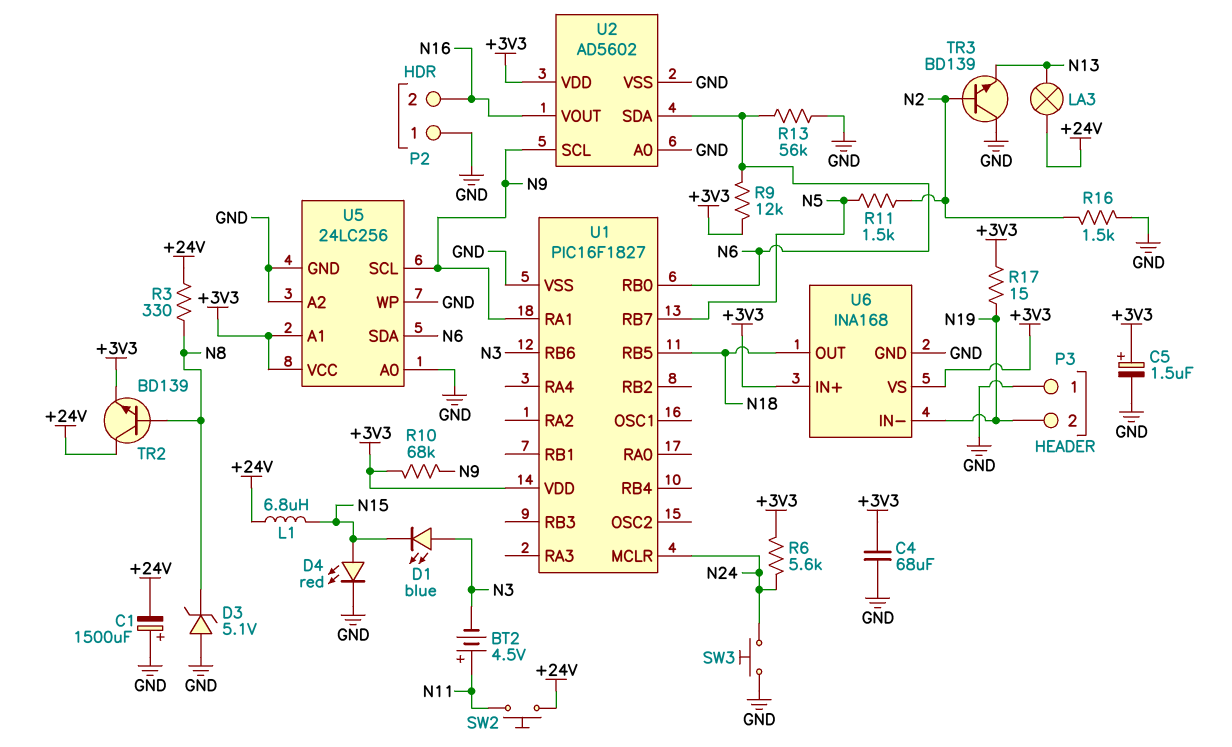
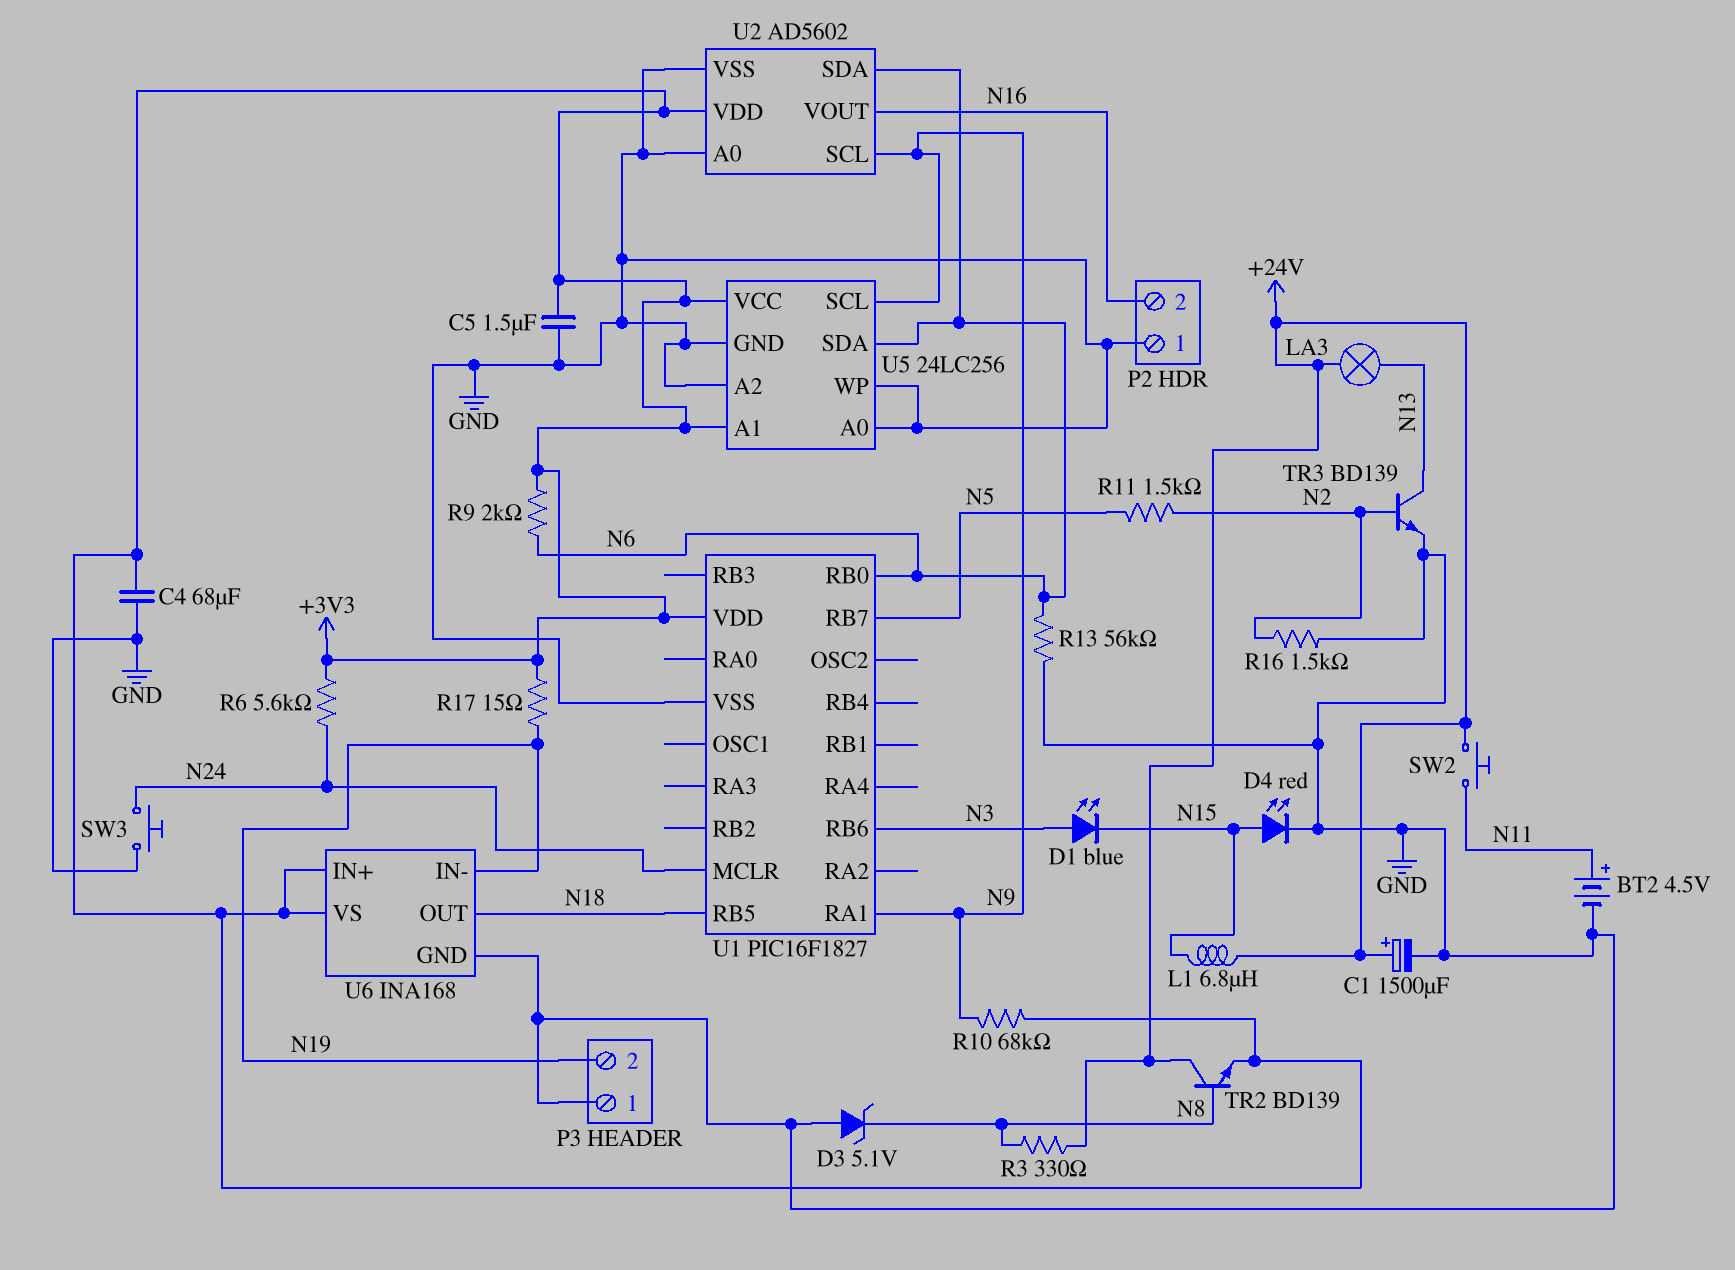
BT2: 4.5V (plus N11, minus N3) -> 4.5V (plus N11, minus GND)
C1: 1500uF (plus GND, minus +24V) -> 1500uF (plus +24V, minus GND)
C5: 1.5uF (plus +3V3, minus GND) -> 1.5uF (+3V3, GND)
R9: 12k (+3V3, N6) -> 2k (+3V3, N6)
TR3: NPN BD139 (B N2, C GND, E N13) -> NPN BD139 (B N2, C N13, E GND)

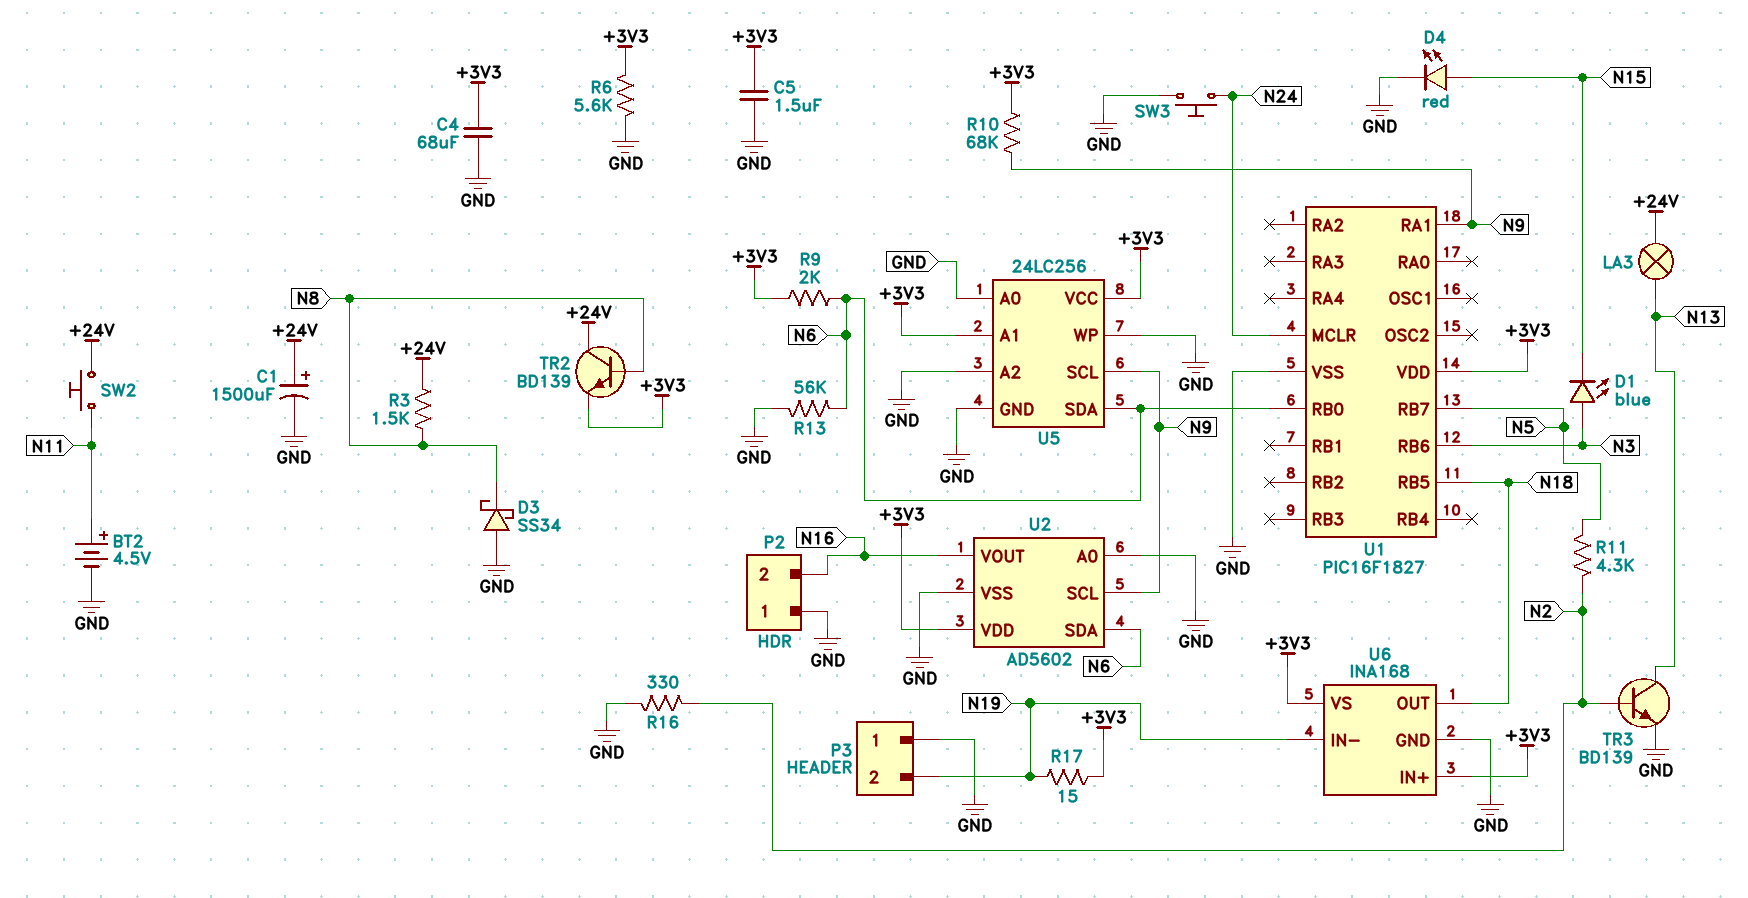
D3: zener 5.1V (A GND, K N8) -> schottky SS34 (A GND, K N8)
L1: 6.8uH (+24V, N15) -> none
R3: 330 (+24V, N8) -> 1.5k (+24V, N8)
R6: 5.6k (+3V3, N24) -> 5.6k (+3V3, GND)
R11: 1.5k (N2, N5) -> 4.3k (N2, N5)
R16: 1.5k (GND, N2) -> 330 (GND, N2)

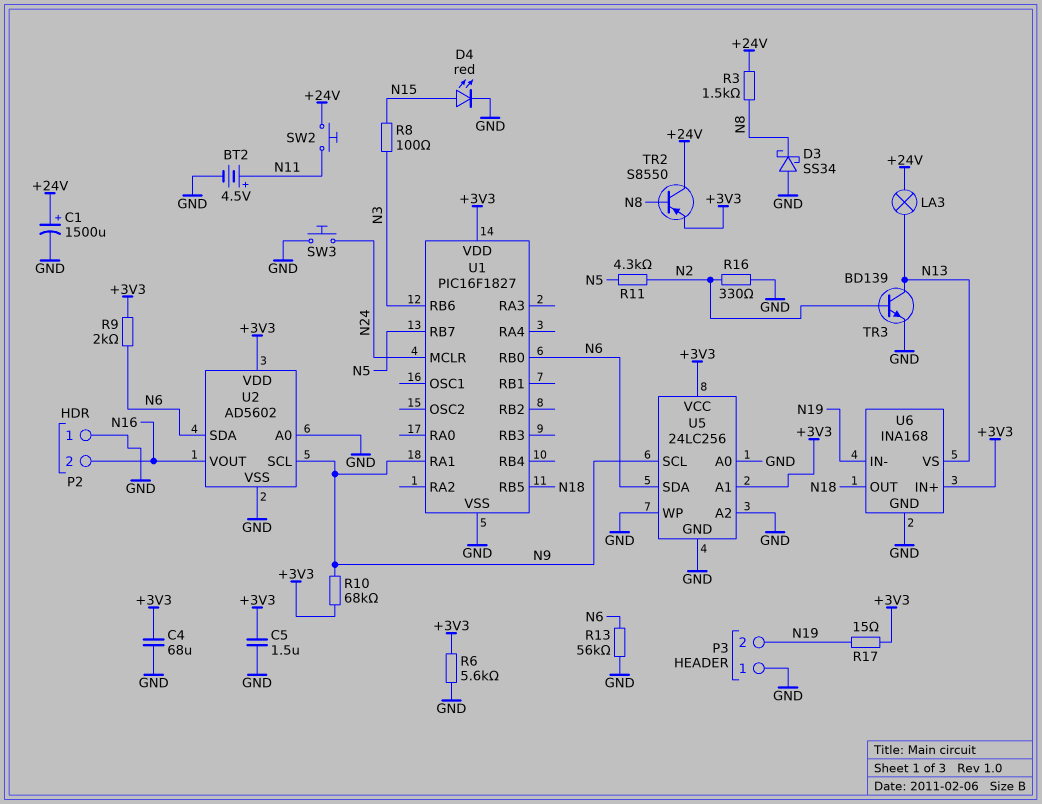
D1: LED blue (A N3, K N15) -> none
R8: none -> 100 (N3, N15)
TR2: NPN BD139 (B N8, C +24V, E +3V3) -> PNP S8550 (B N8, C +24V, E +3V3)
U6 pin VS: +3V3 -> N13

